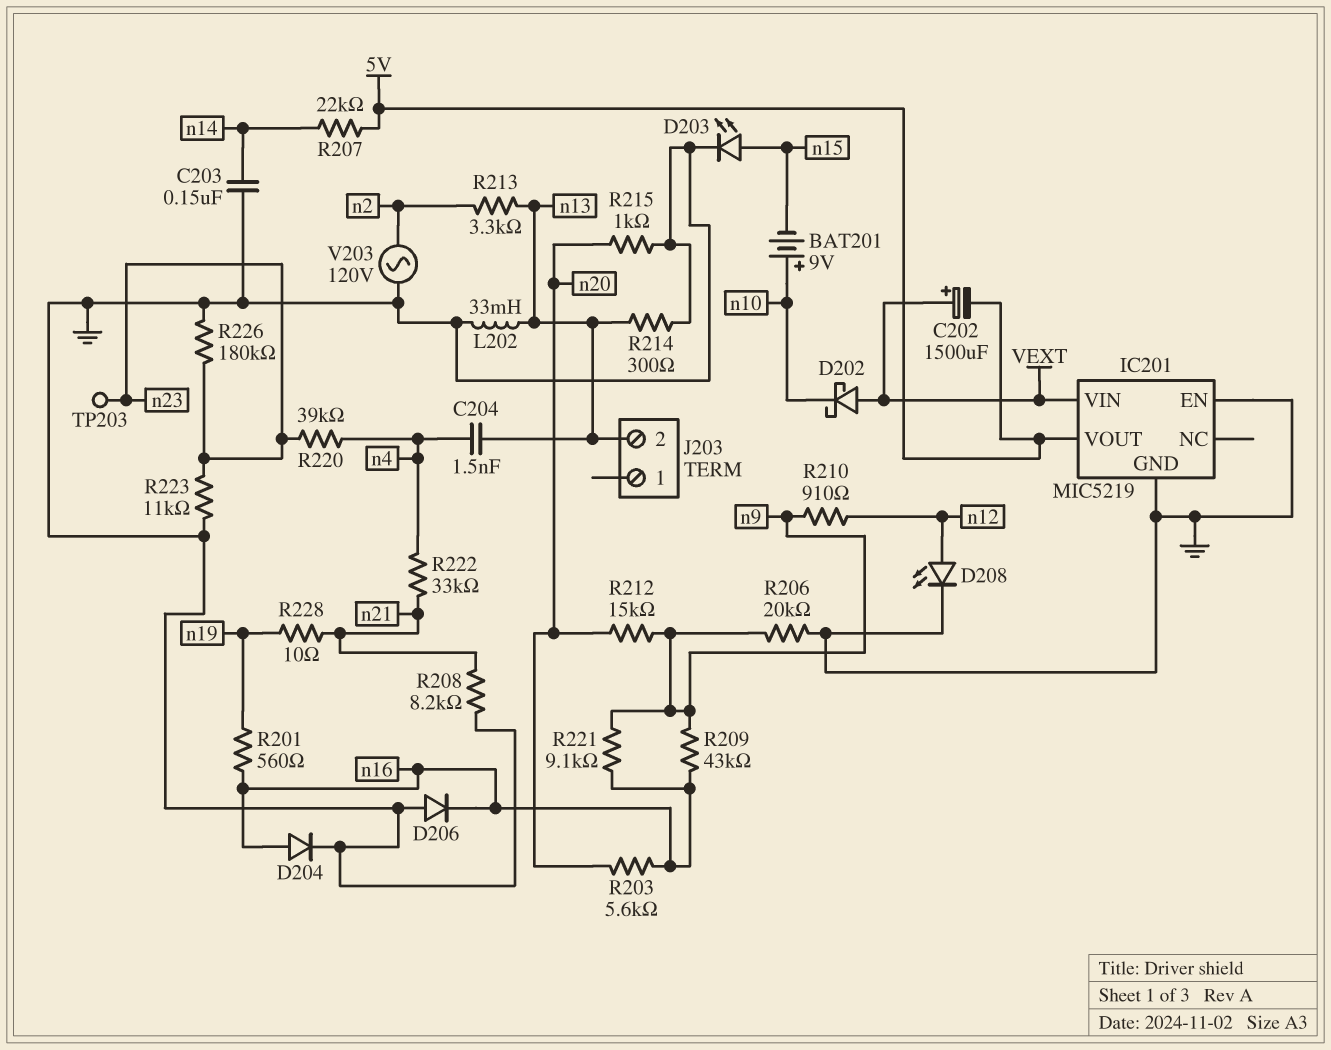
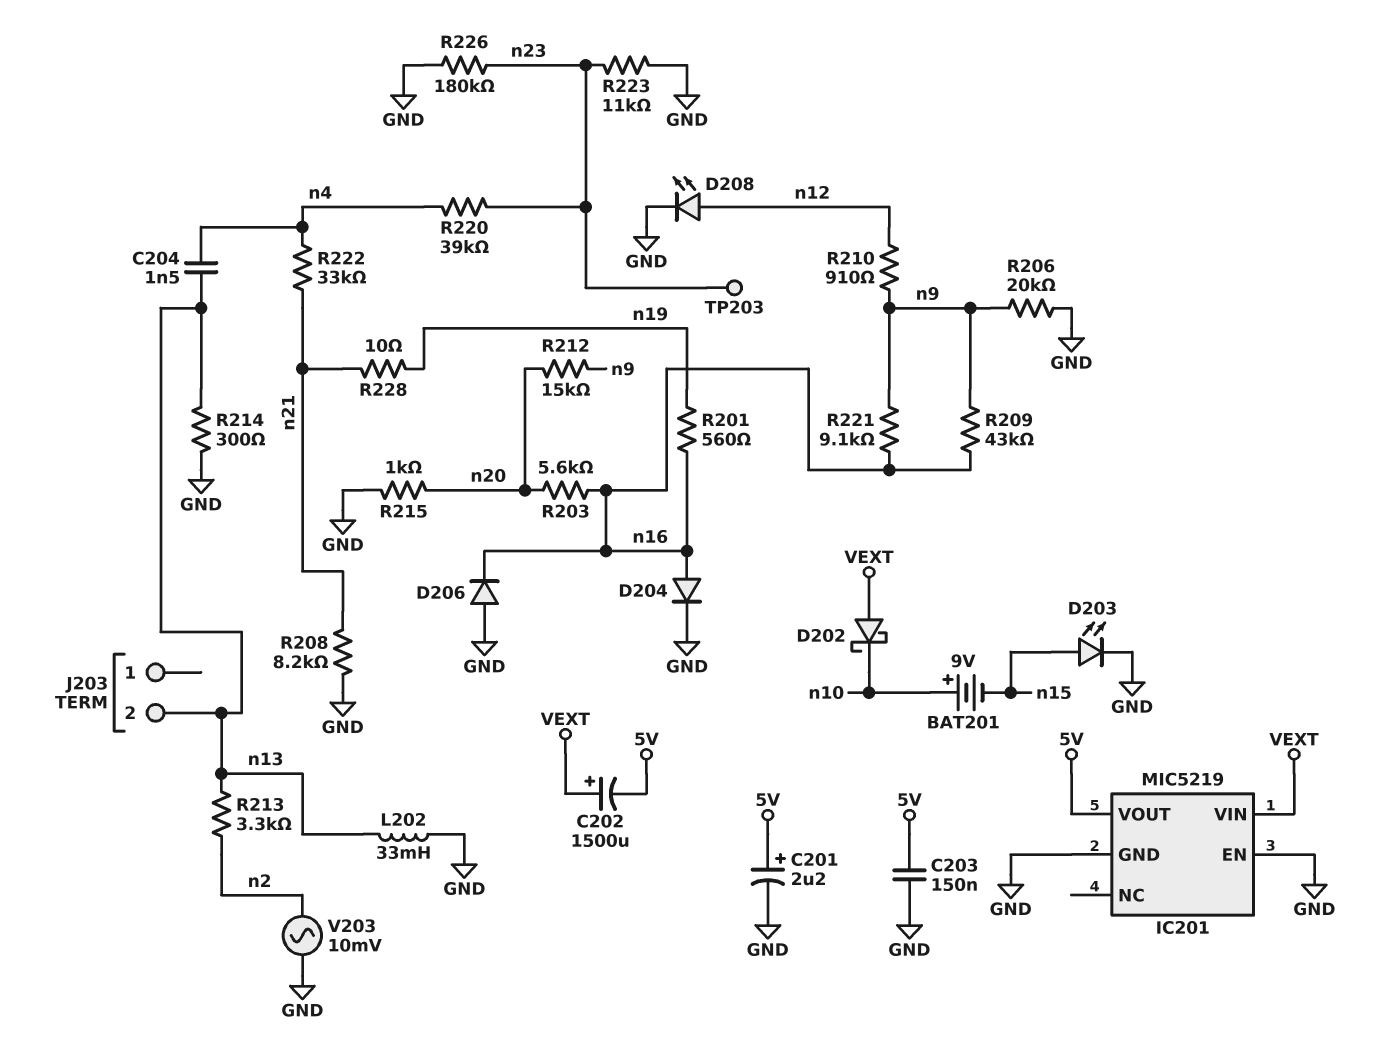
C201: none -> 2.2uF (plus 5V, minus GND)
C203: 150nF (GND, n14) -> 150nF (5V, GND)
R207: 22k (5V, n14) -> none
V203: AC 120V (GND, n2) -> AC 10mV (GND, n2)

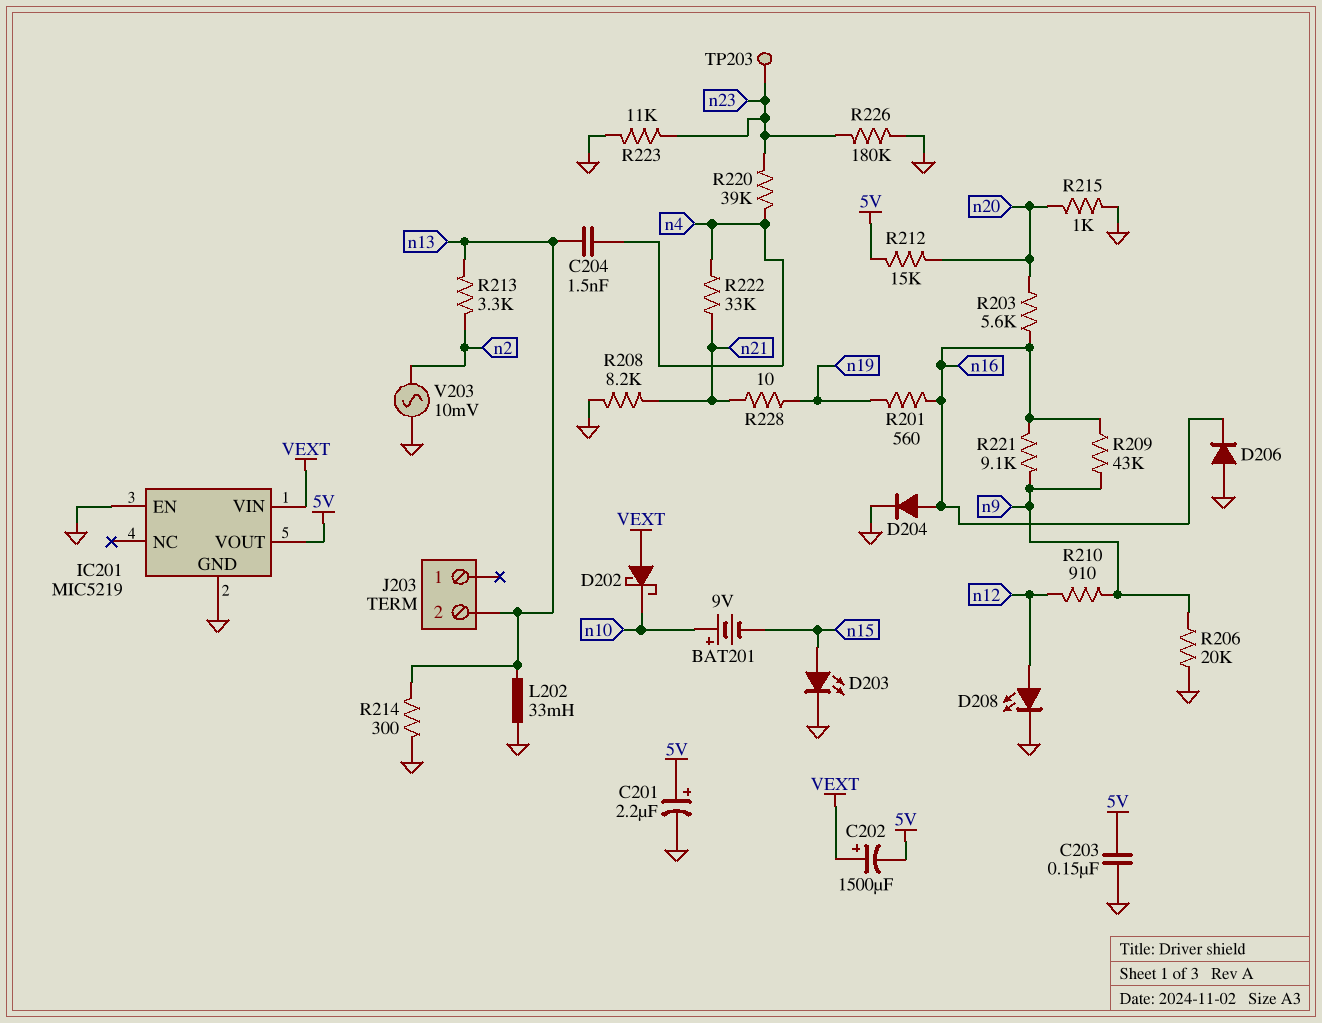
R212: 15k (n9, n20) -> 15k (5V, n20)

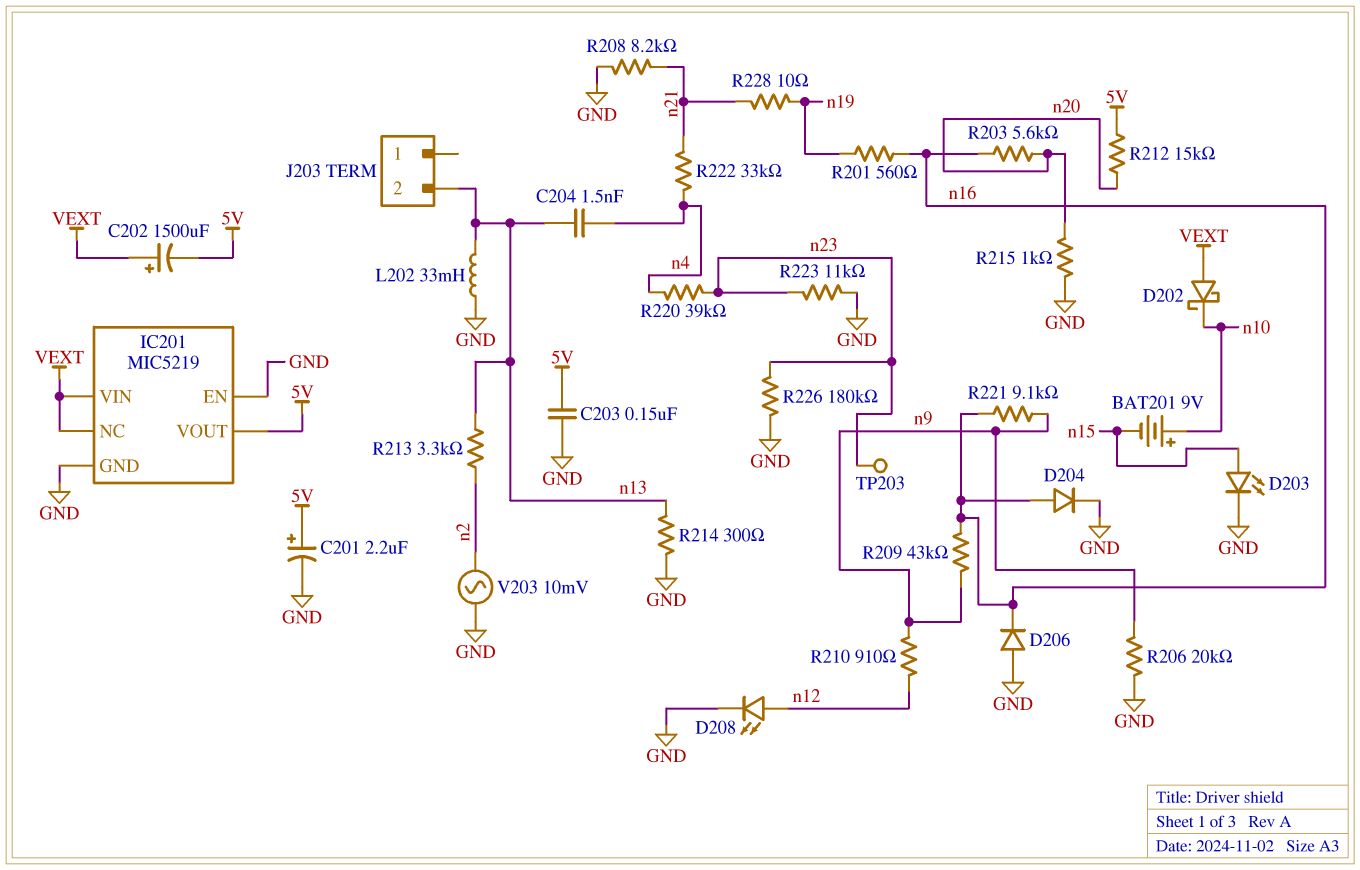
IC201 pin NC: none -> VEXT

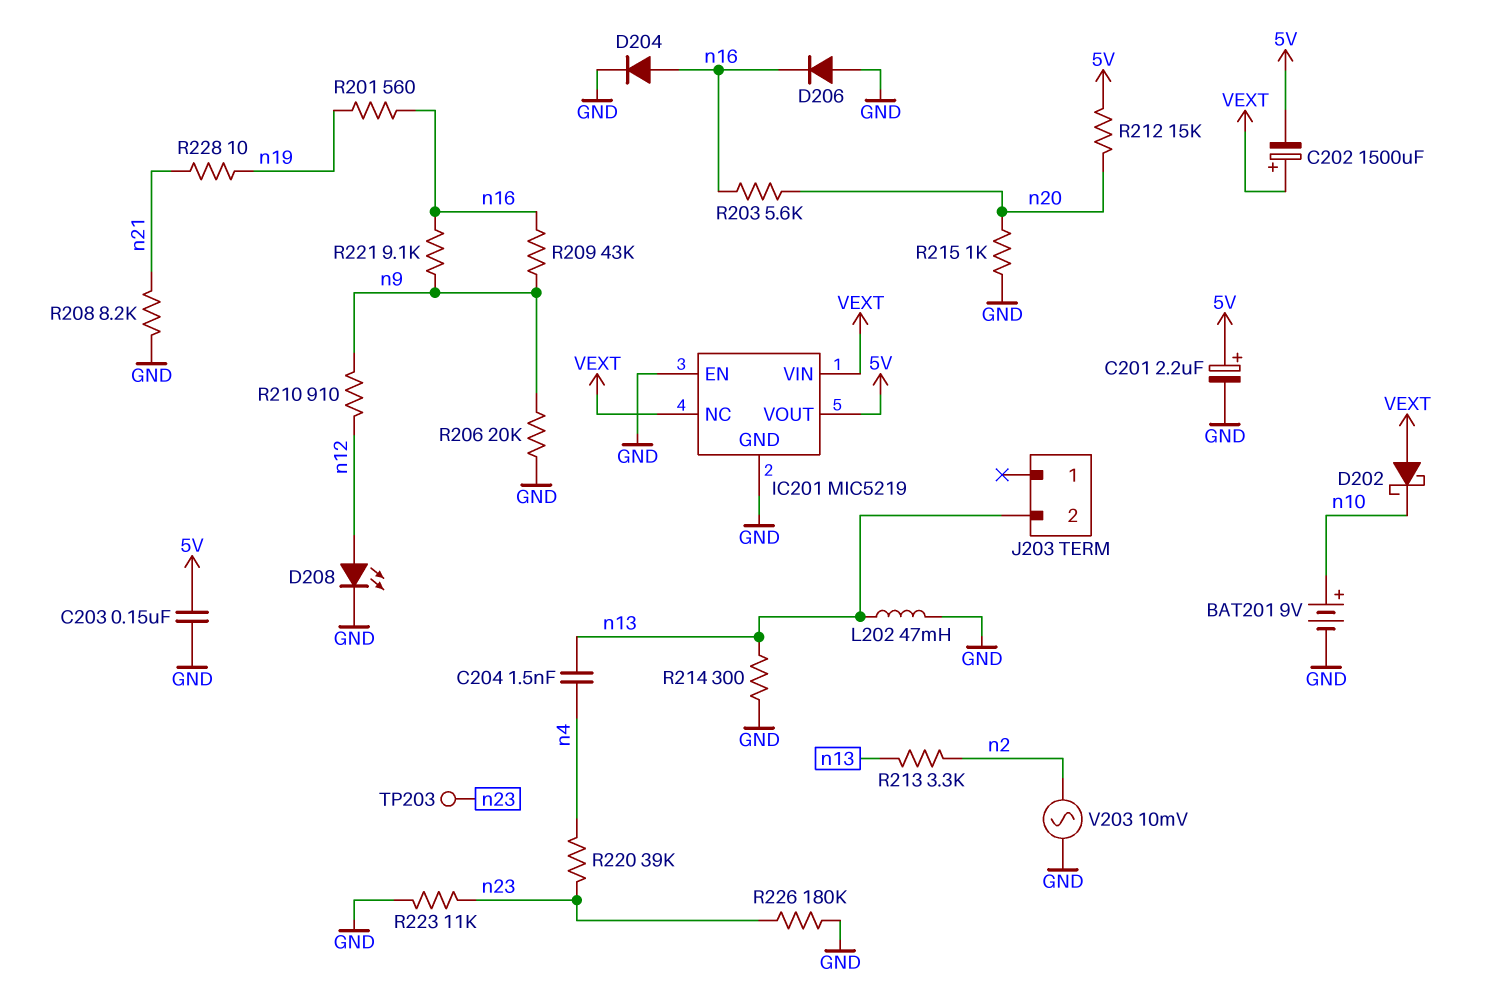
BAT201: 9V (plus n10, minus n15) -> 9V (plus n10, minus GND)
D203: LED (A n15, K GND) -> none
L202: 33mH (GND, n13) -> 47mH (GND, n13)
R222: 33k (n4, n21) -> none

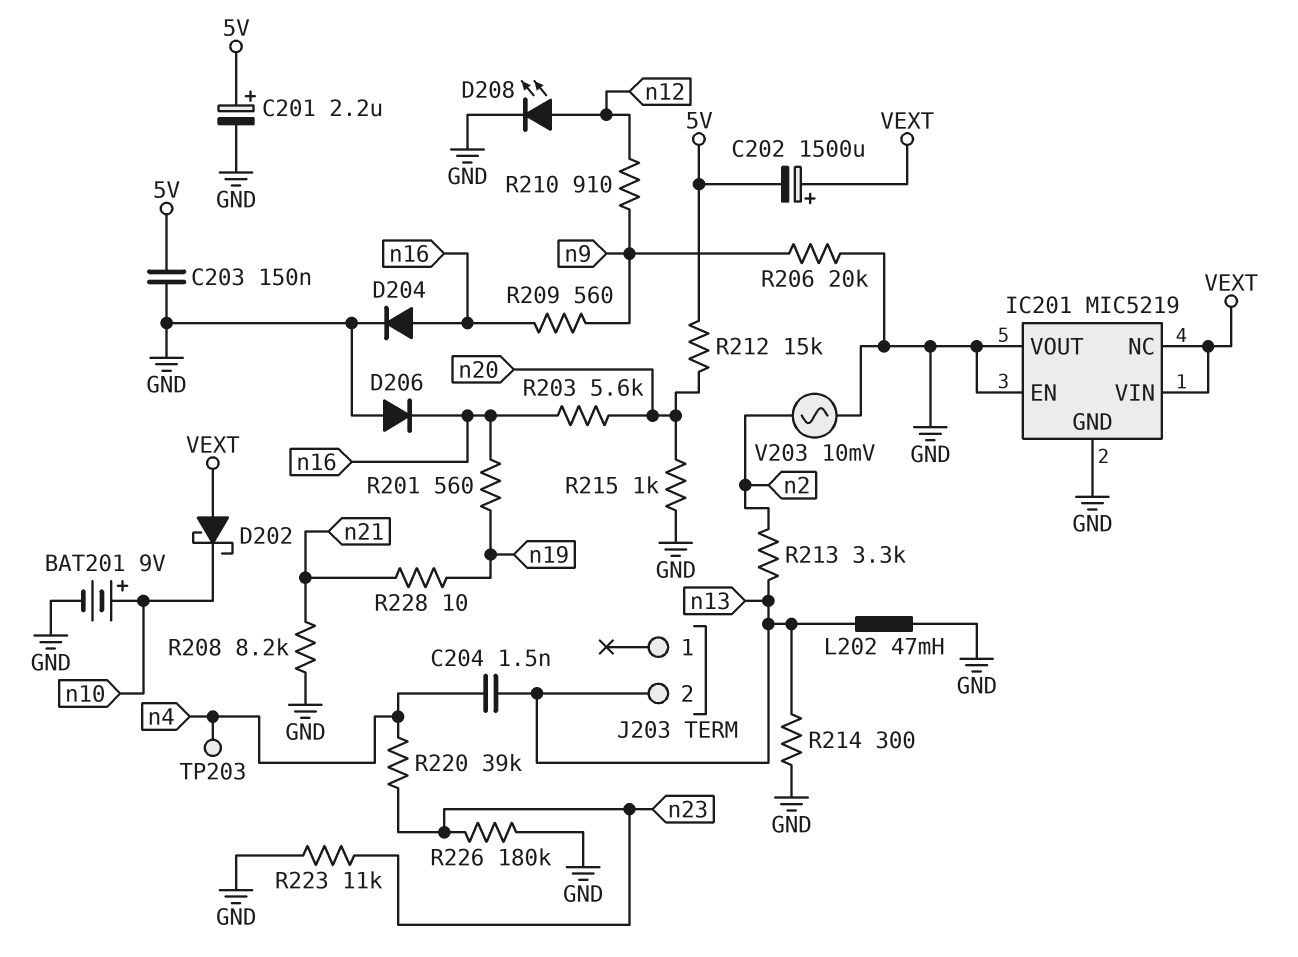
IC201 pin VOUT: 5V -> GND
R209: 43k (n9, n16) -> 560 (n9, n16)
R221: 9.1k (n9, n16) -> none
TP203: test point (n23) -> test point (n4)

